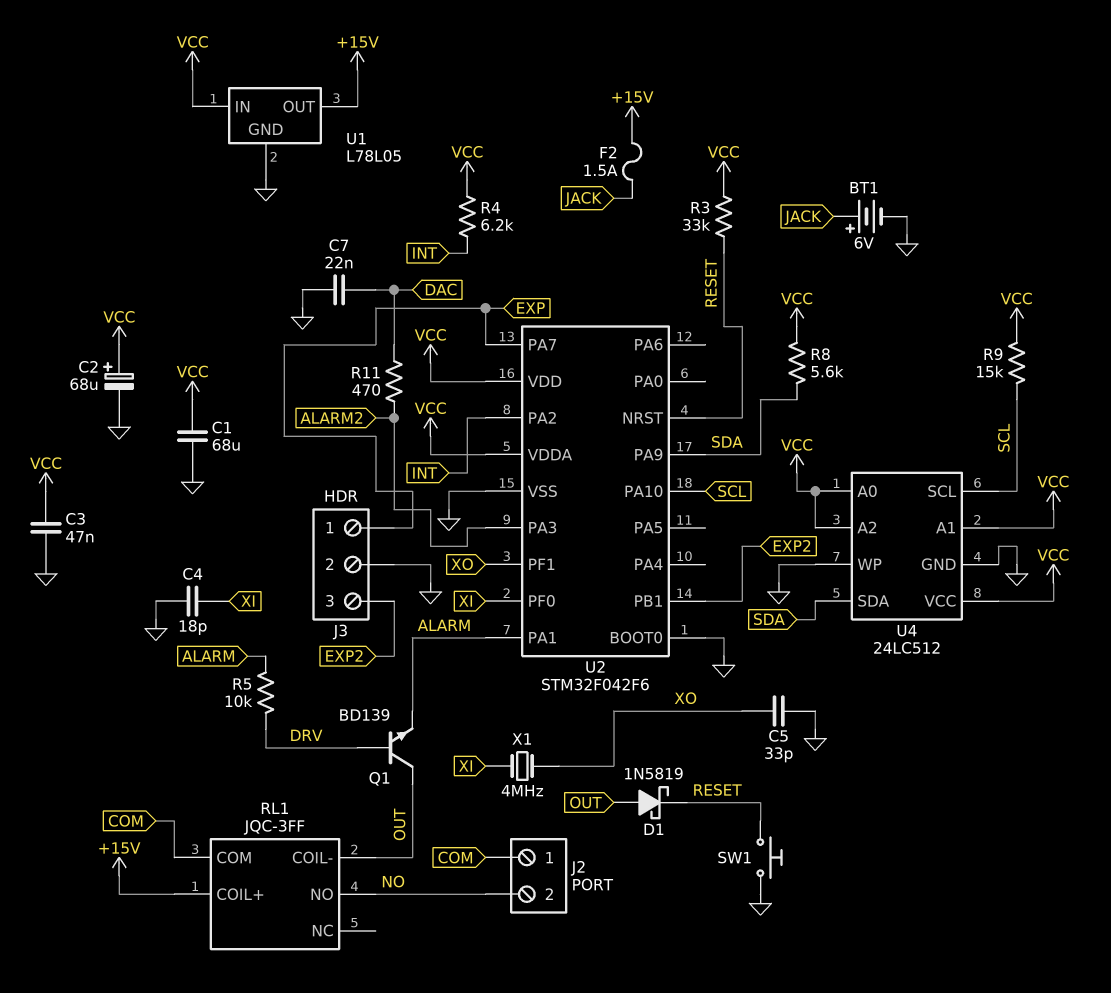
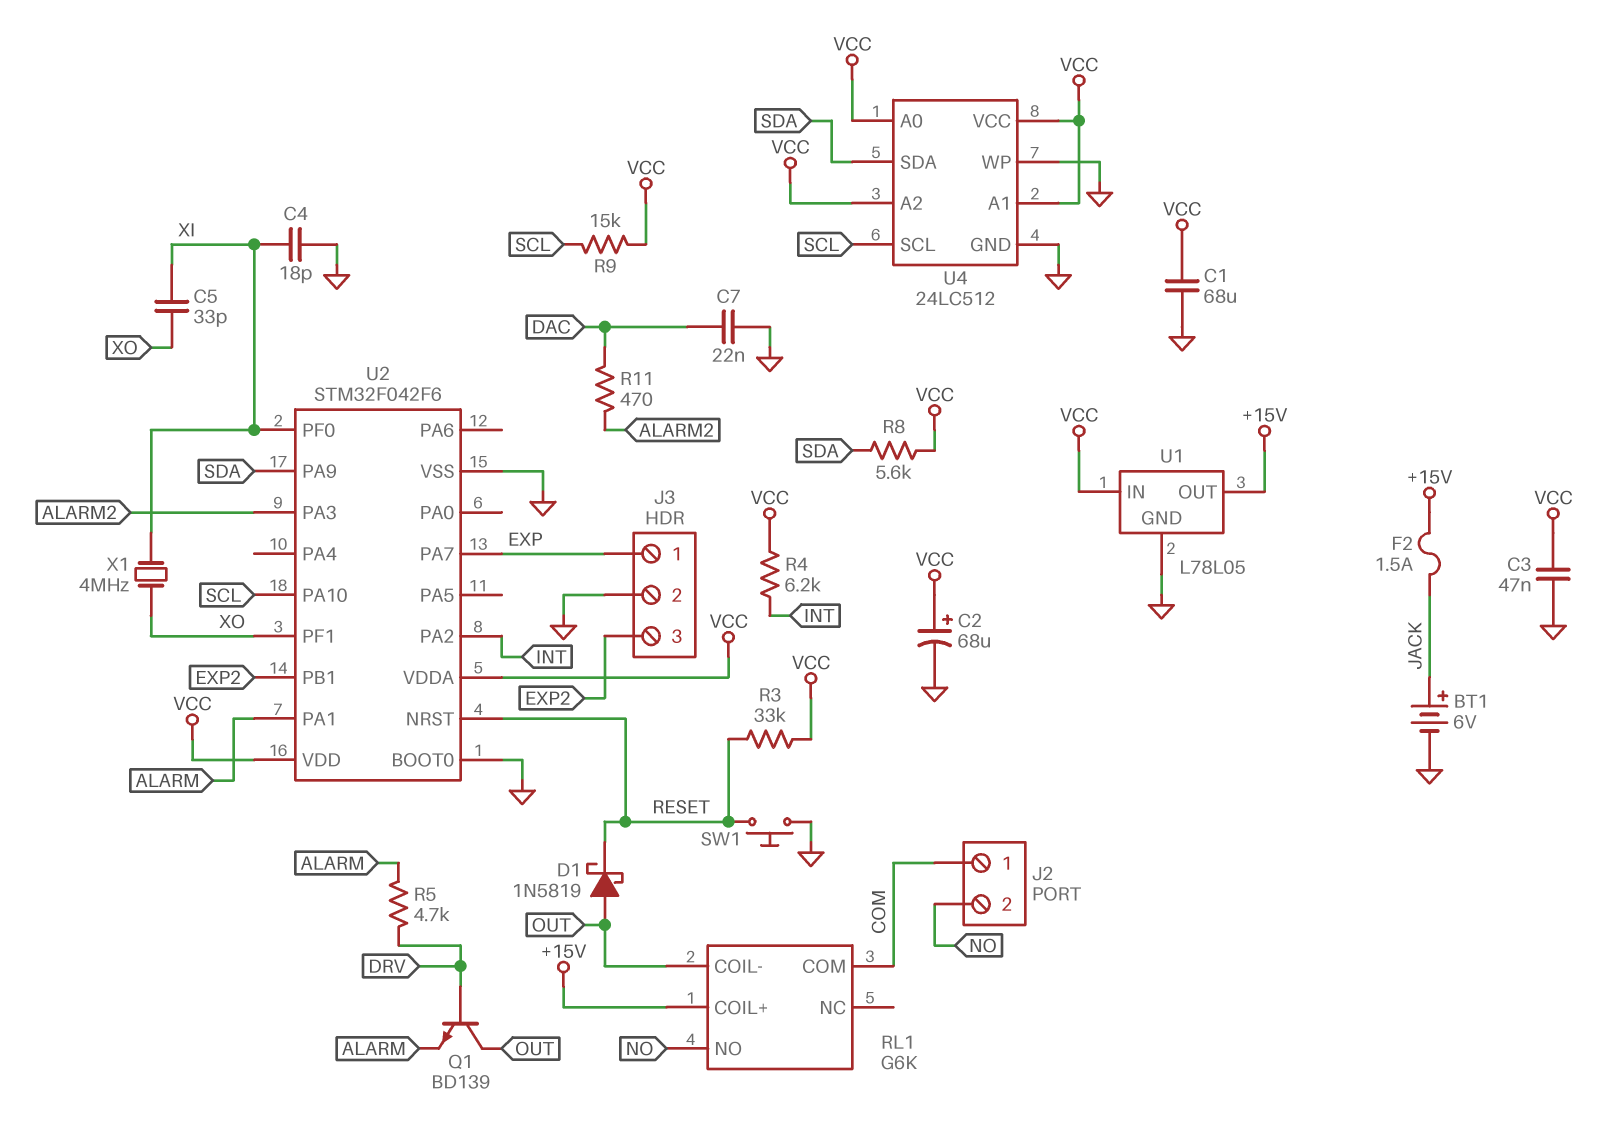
C5: 33pF (GND, XO) -> 33pF (XI, XO)
R5: 10k (ALARM, DRV) -> 4.7k (ALARM, DRV)
RL1: JQC-3FF -> G6K

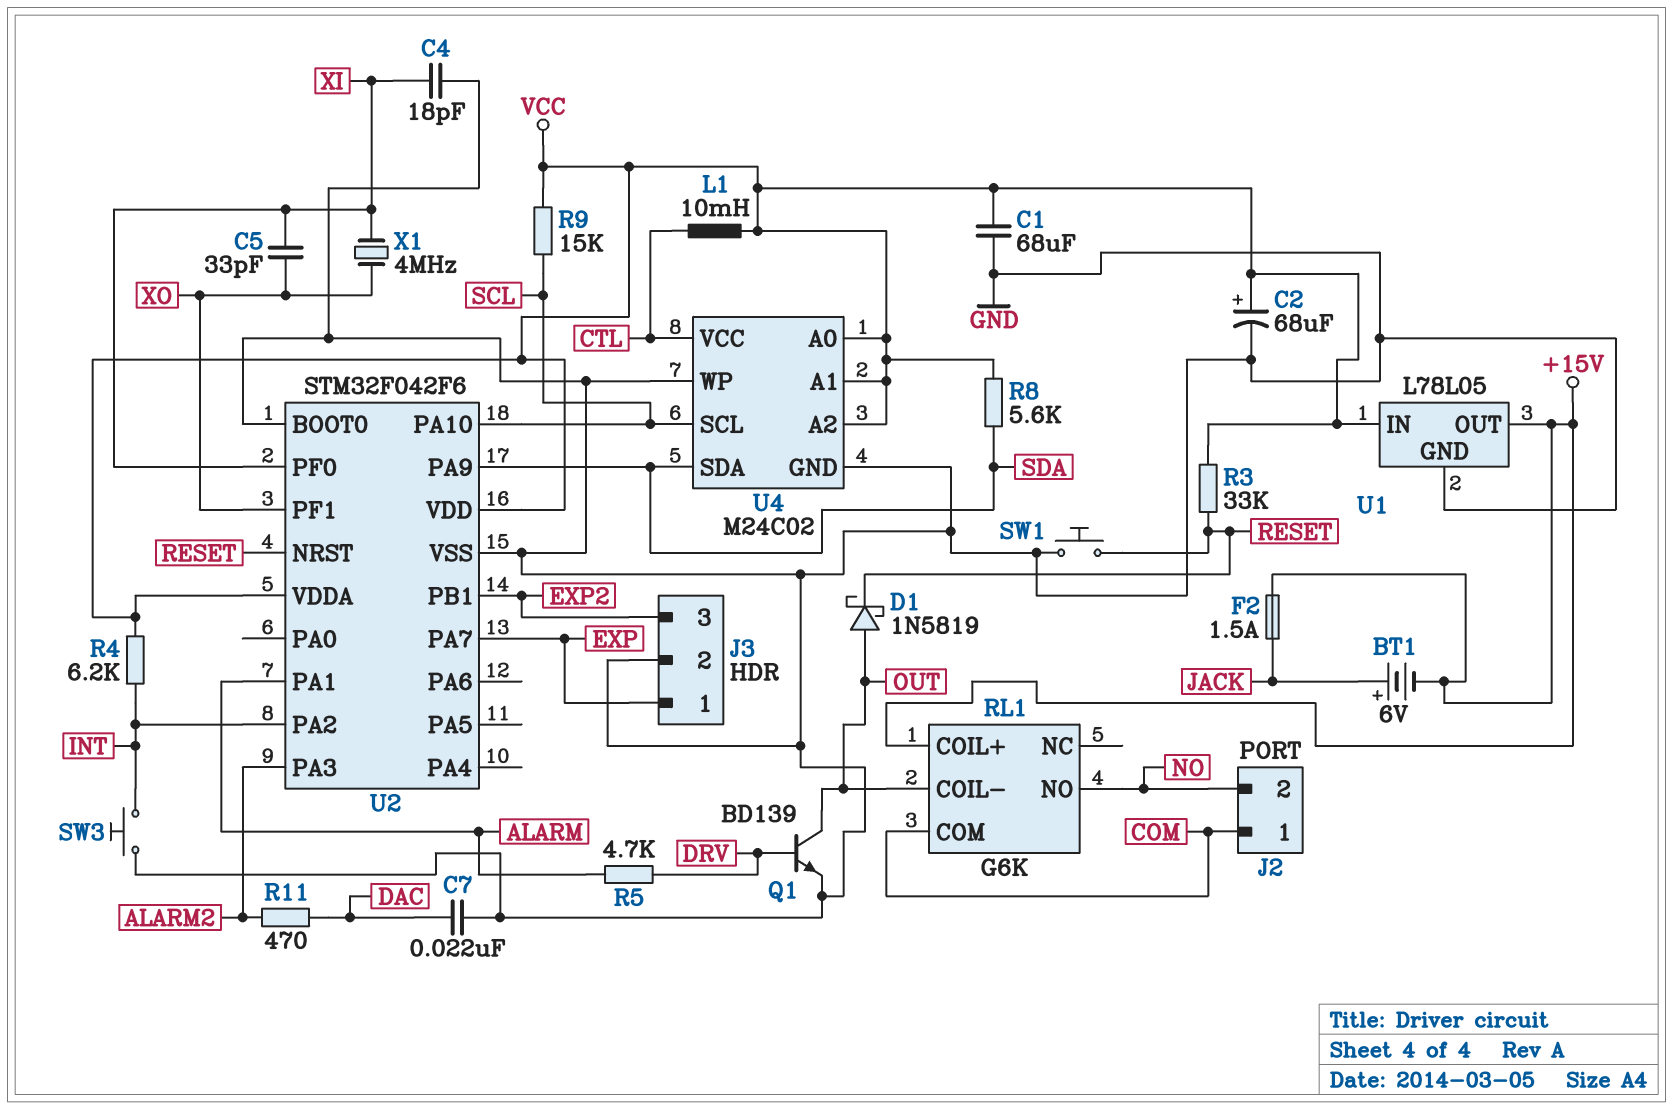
BT1: 6V (plus JACK, minus GND) -> 6V (plus JACK, minus +15V)
C3: 47nF (GND, VCC) -> none
L1: none -> 10mH (CTL, VCC)
Q1: NPN BD139 (B DRV, C OUT, E ALARM) -> NPN BD139 (B DRV, C OUT, E GND)
SW3: none -> button (GND, INT)
U4: 24LC512 -> M24C02
U4 pin VCC: VCC -> CTL

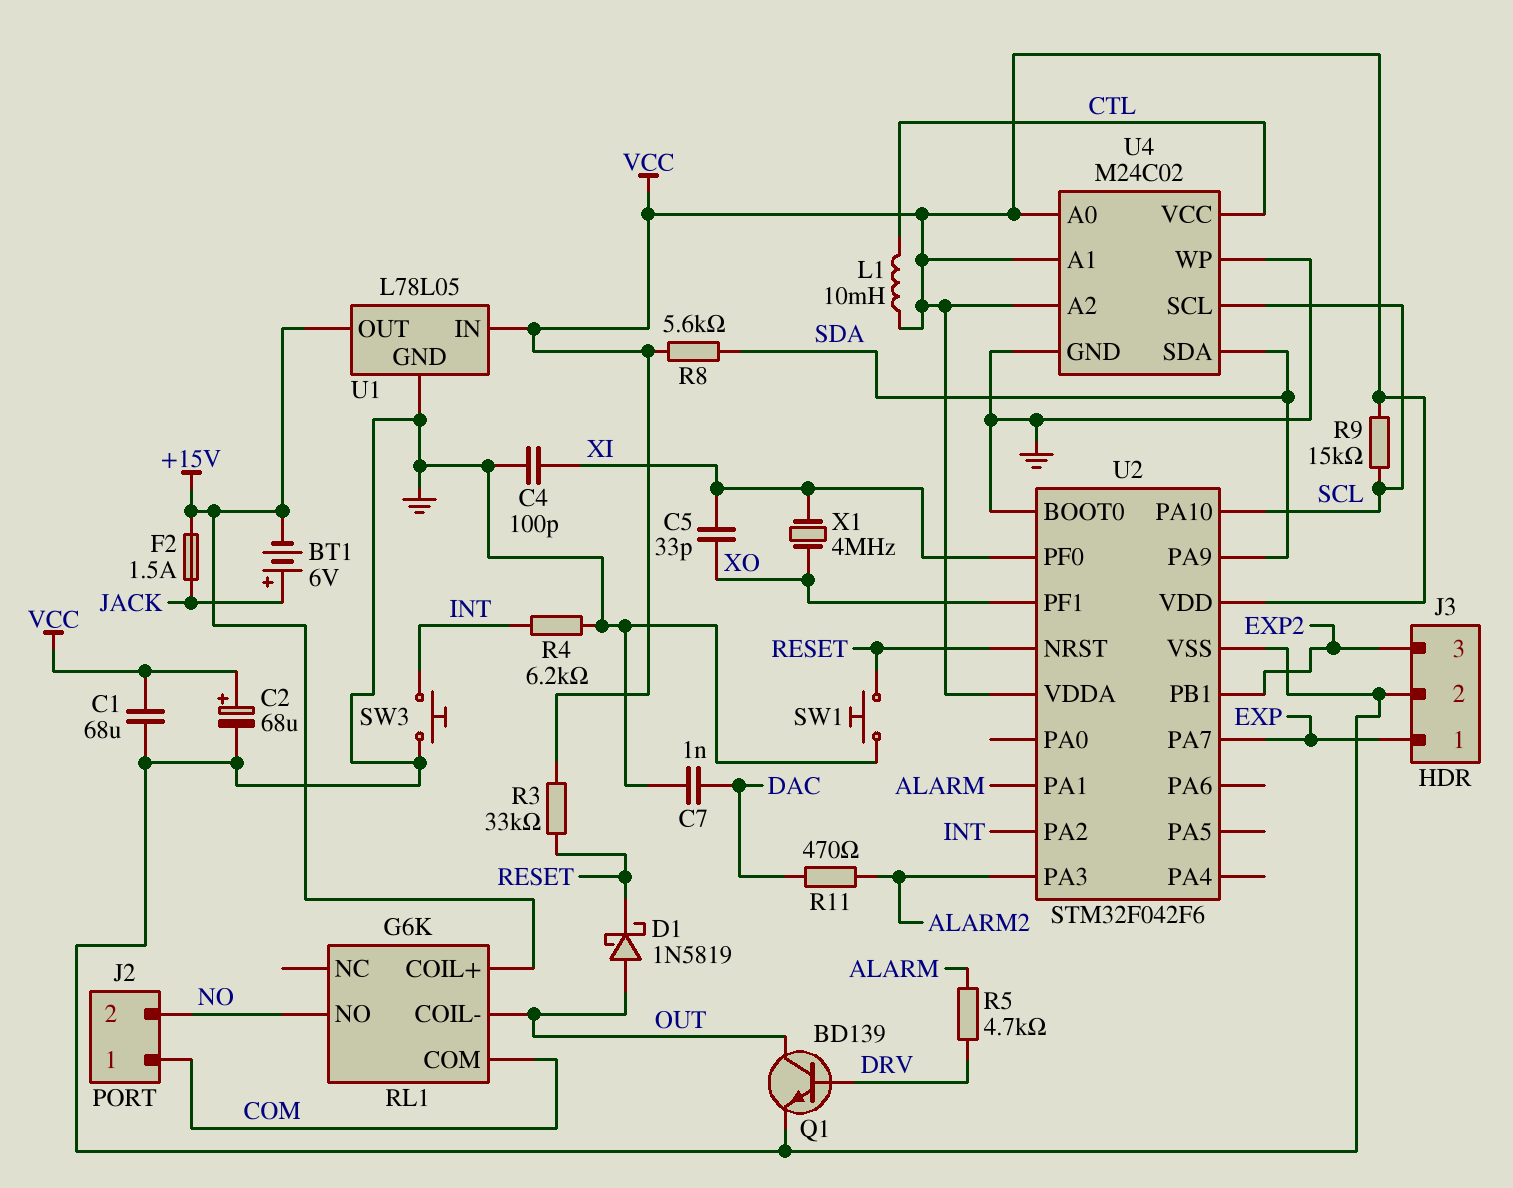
C4: 18pF (GND, XI) -> 100pF (GND, XI)
C7: 22nF (DAC, GND) -> 1nF (DAC, GND)
R4: 6.2k (INT, VCC) -> 6.2k (GND, INT)

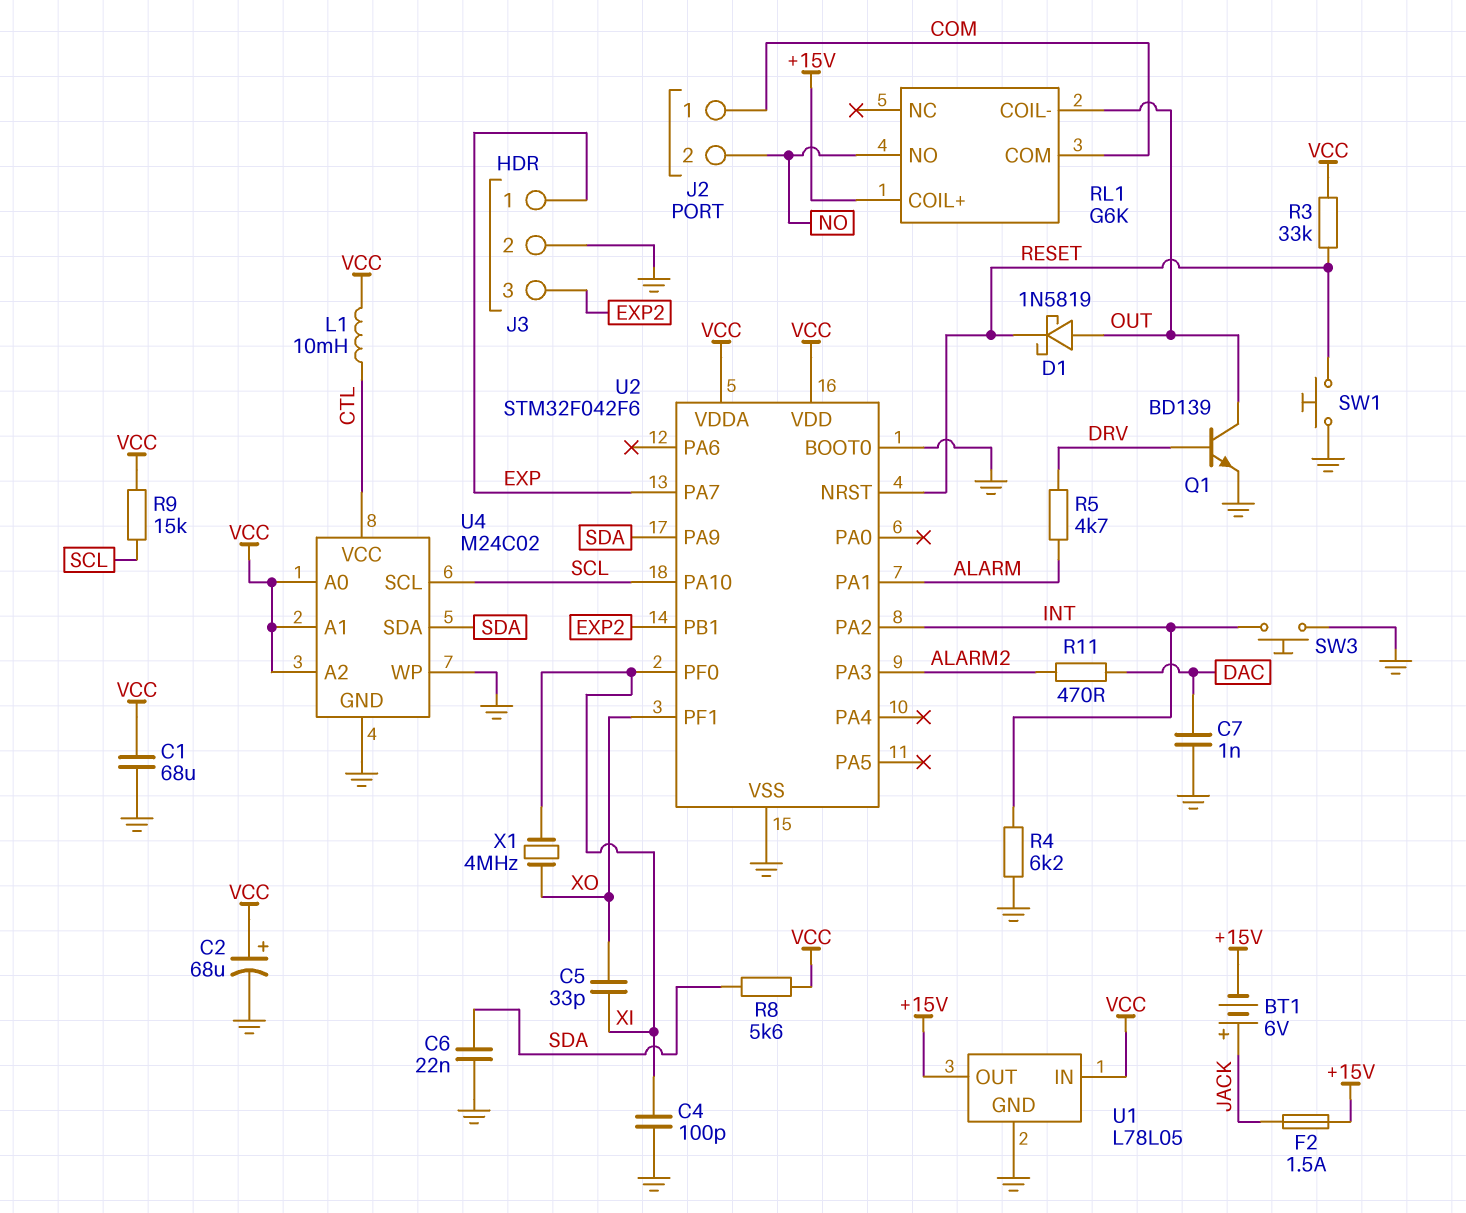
C6: none -> 22nF (GND, SDA)

